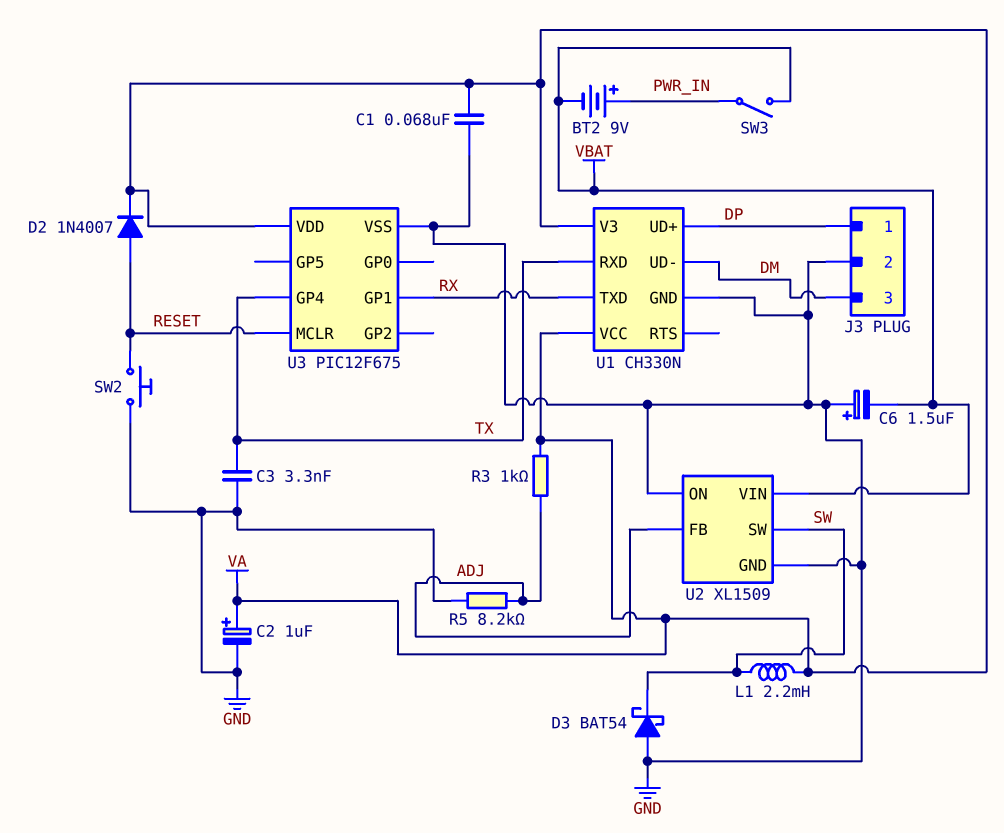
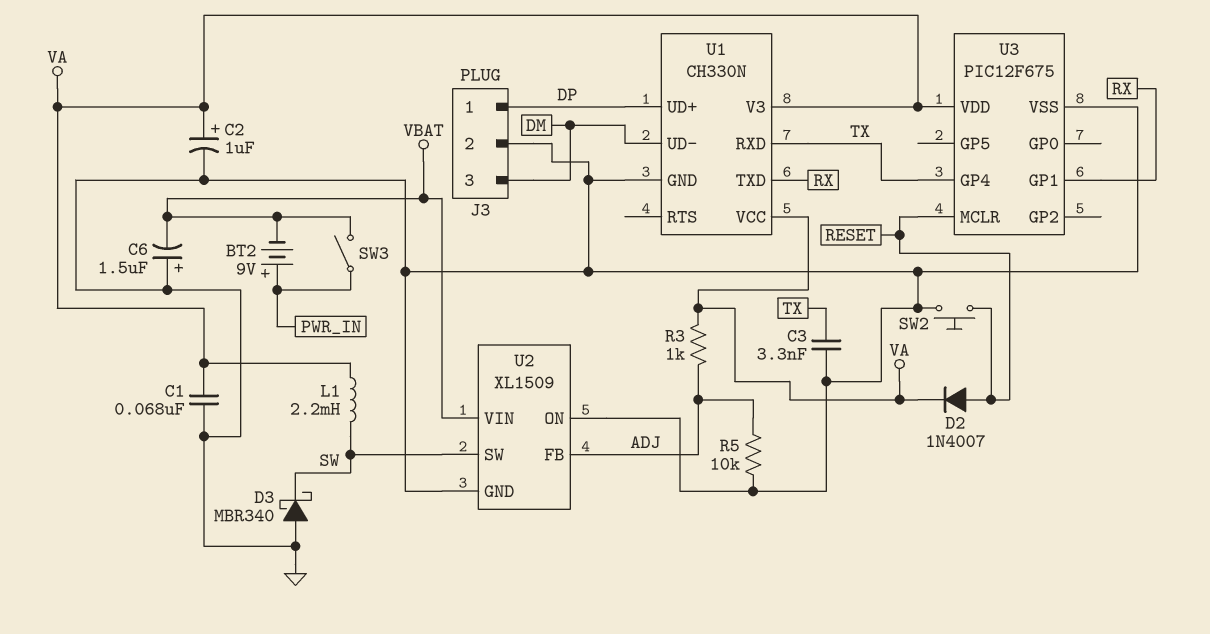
D3: schottky BAT54 (A GND, K SW) -> schottky MBR340 (A GND, K SW)
R5: 8.2k (ADJ, GND) -> 10k (ADJ, GND)

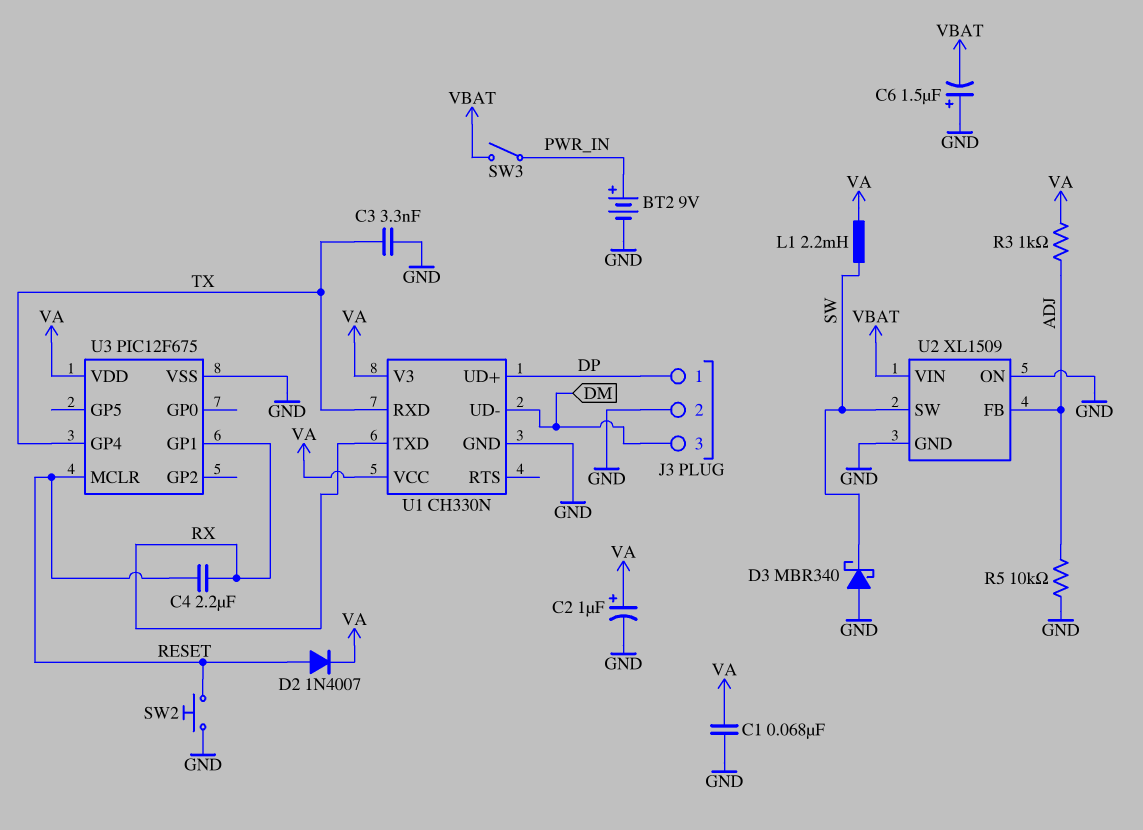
BT2: 9V (plus PWR_IN, minus VBAT) -> 9V (plus PWR_IN, minus GND)
C4: none -> 2.2uF (RESET, RX)

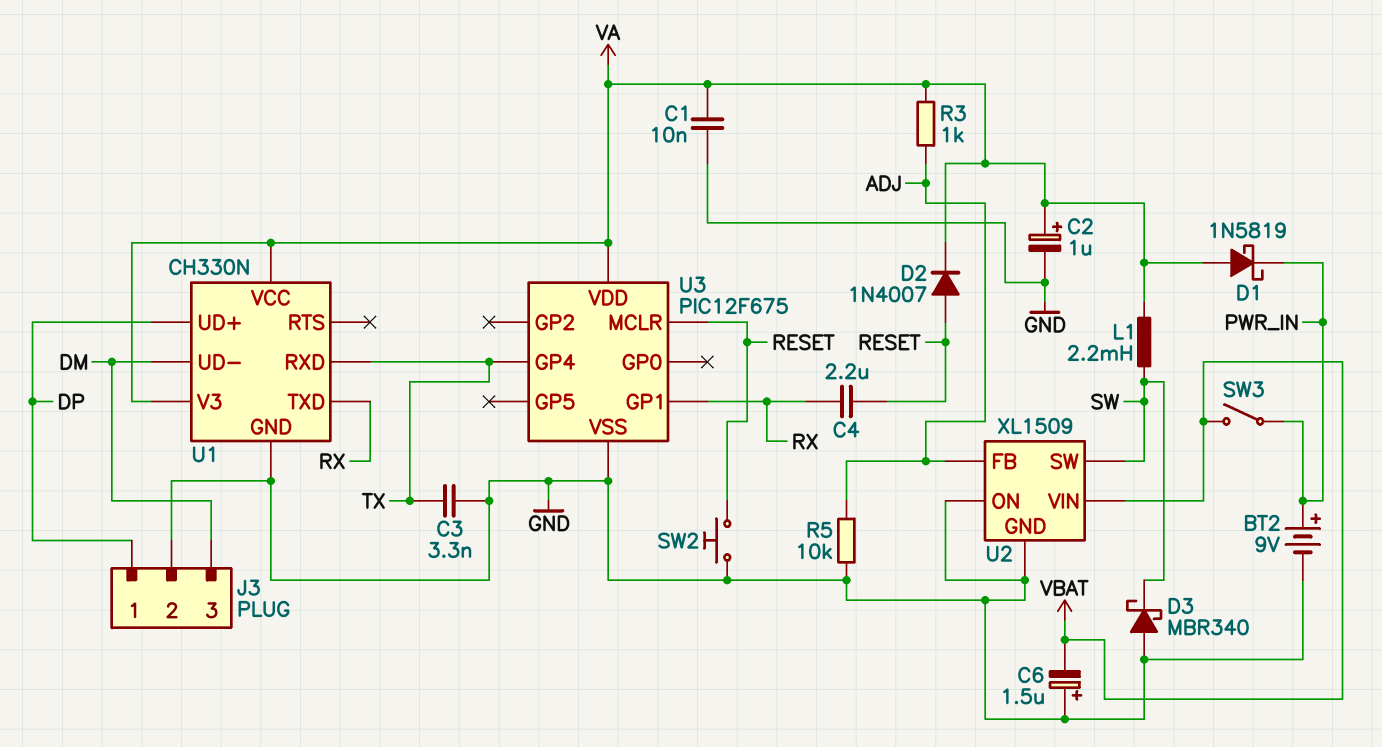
C1: 68nF (GND, VA) -> 10nF (GND, VA)
D1: none -> schottky 1N5819 (A VA, K PWR_IN)

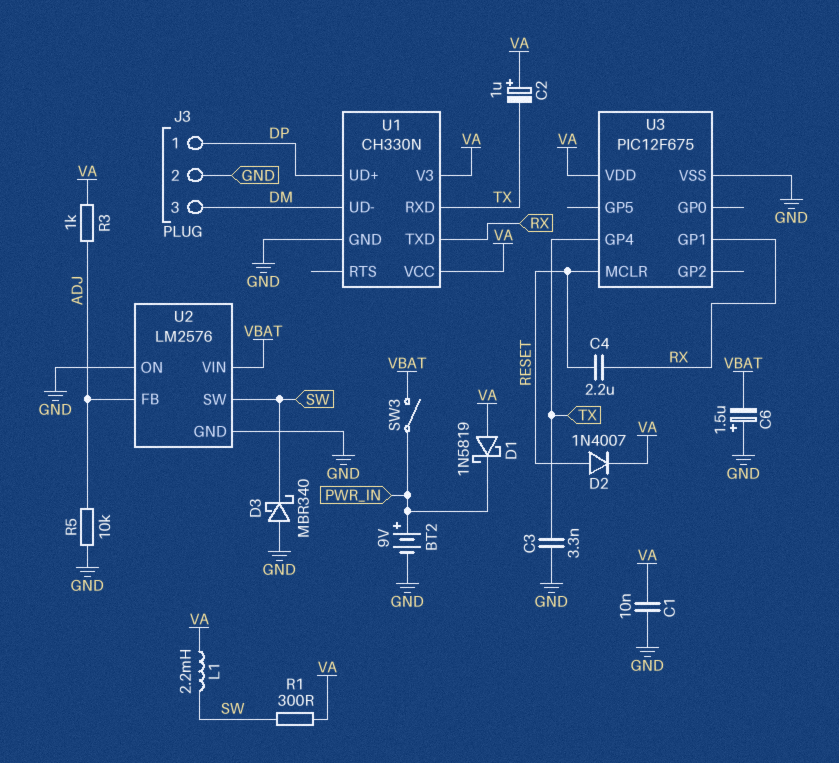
C2: 1uF (plus VA, minus GND) -> 1uF (plus VA, minus TX)
R1: none -> 300 (SW, VA)
SW2: button (GND, RESET) -> none
U2: XL1509 -> LM2576

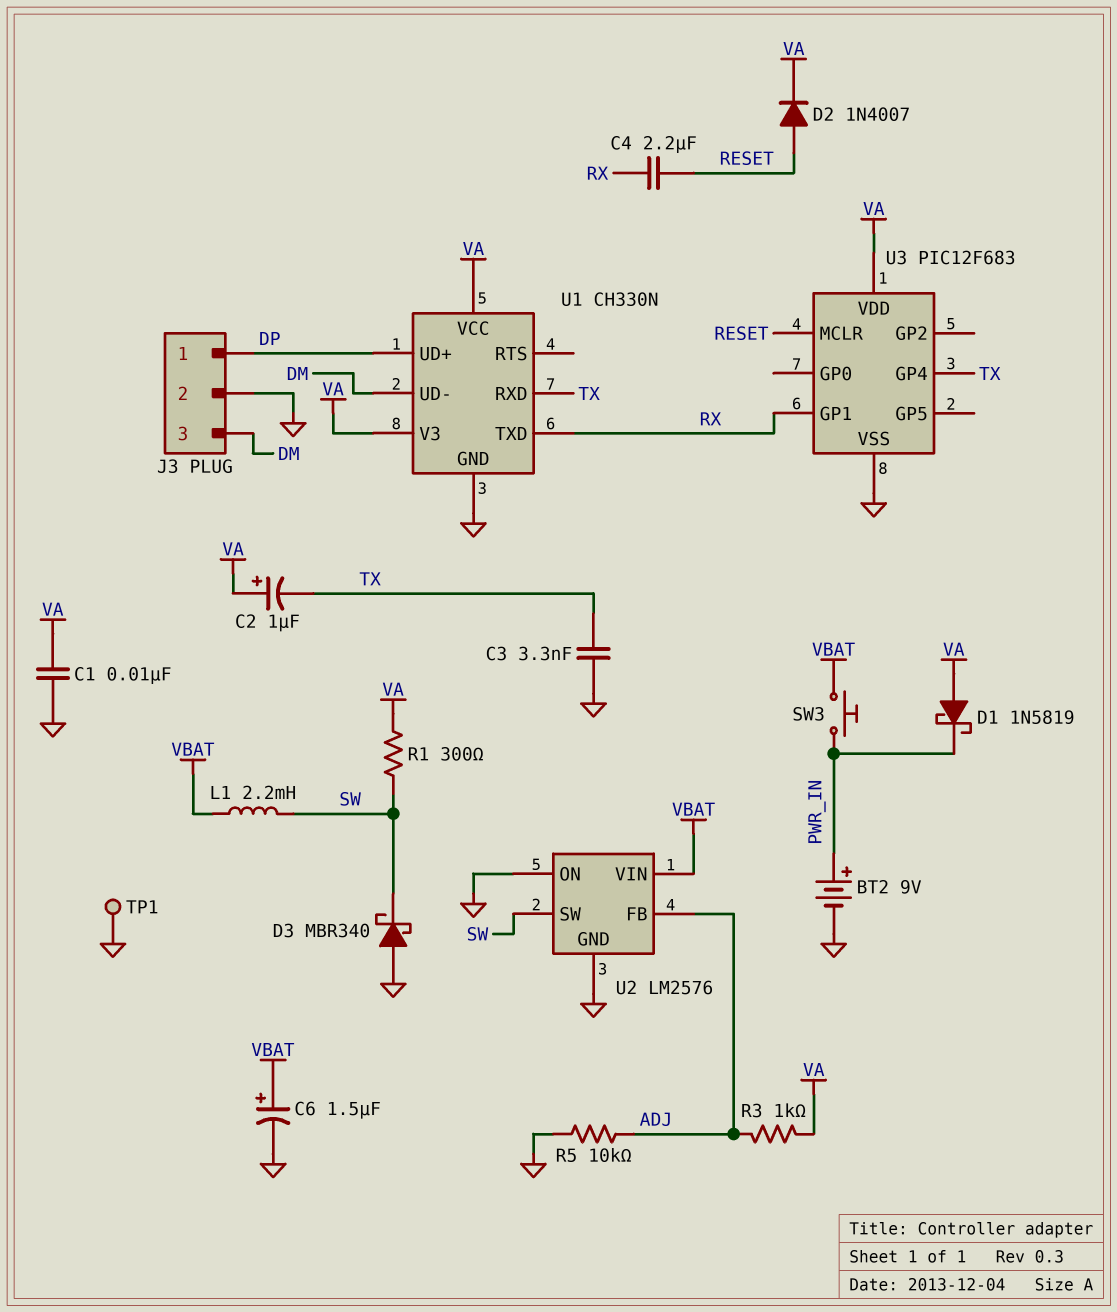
C6: 1.5uF (plus GND, minus VBAT) -> 1.5uF (plus VBAT, minus GND)
L1: 2.2mH (SW, VA) -> 2.2mH (SW, VBAT)
SW3: switch (PWR_IN, VBAT) -> button (PWR_IN, VBAT)
TP1: none -> test point (GND)
U3: PIC12F675 -> PIC12F683

